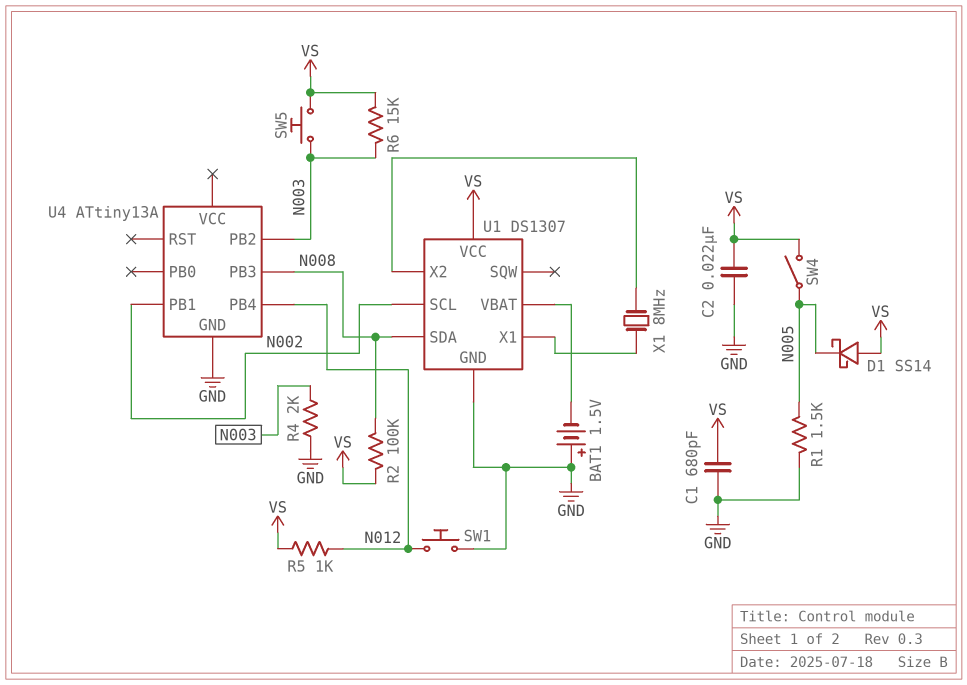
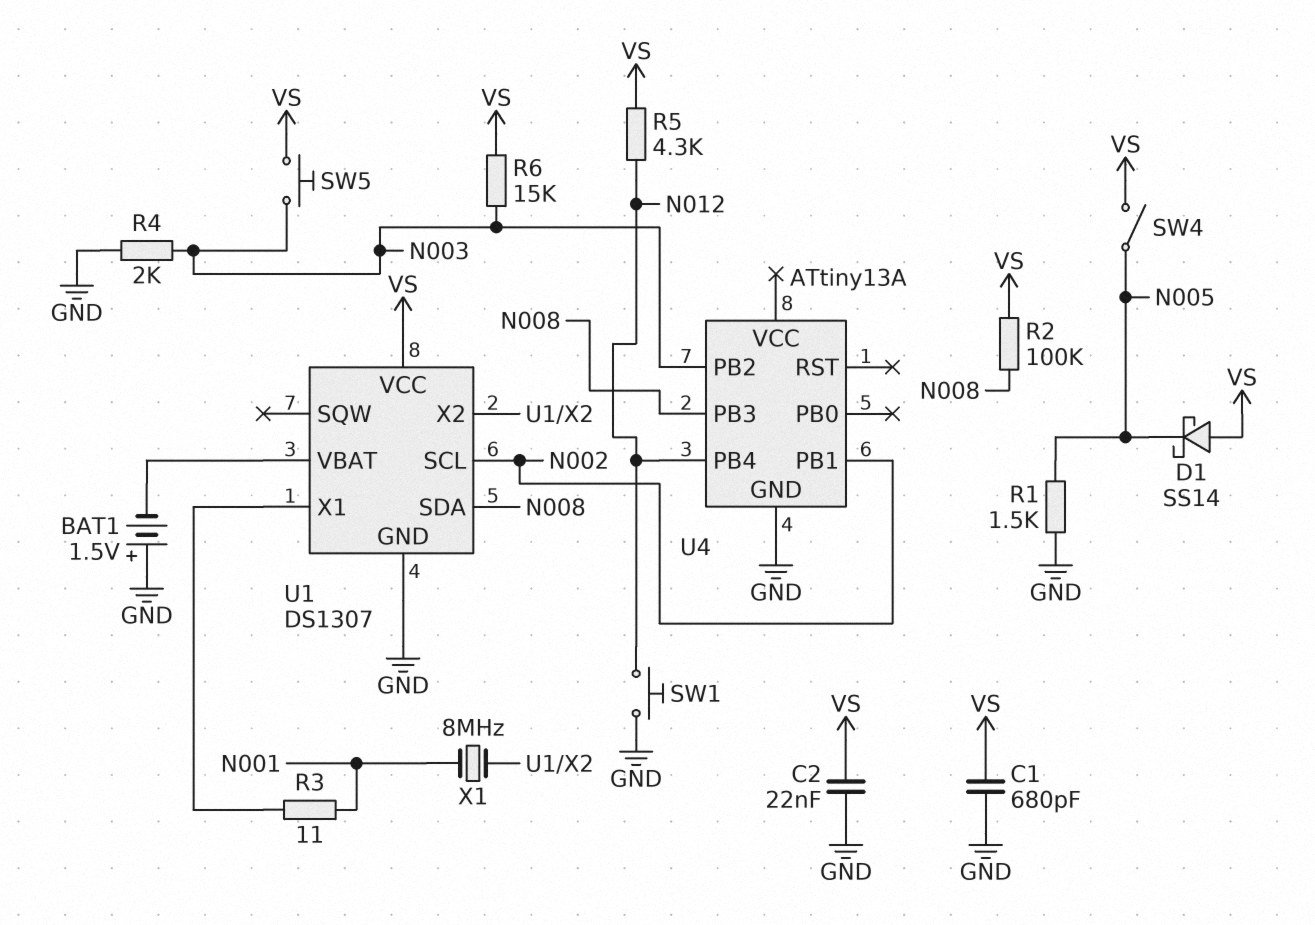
R3: none -> 11 (N001, U1/X1)
R5: 1k (N012, VS) -> 4.3k (N012, VS)
X1: 8MHz (U1/X1, U1/X2) -> 8MHz (N001, U1/X2)

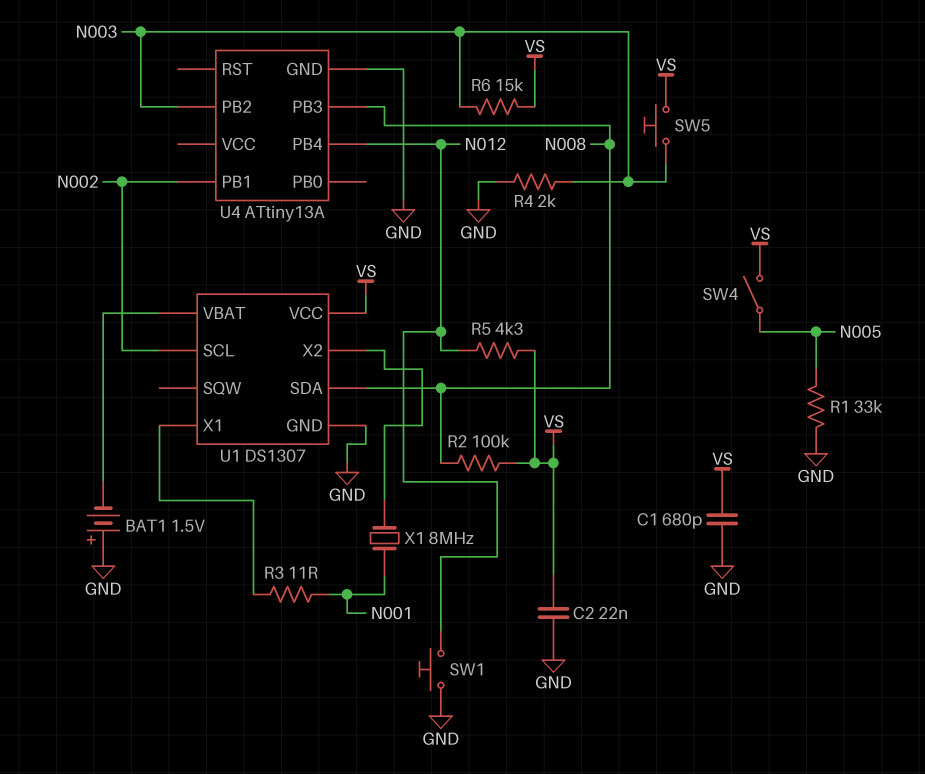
D1: schottky SS14 (A VS, K N005) -> none
R1: 1.5k (GND, N005) -> 33k (GND, N005)

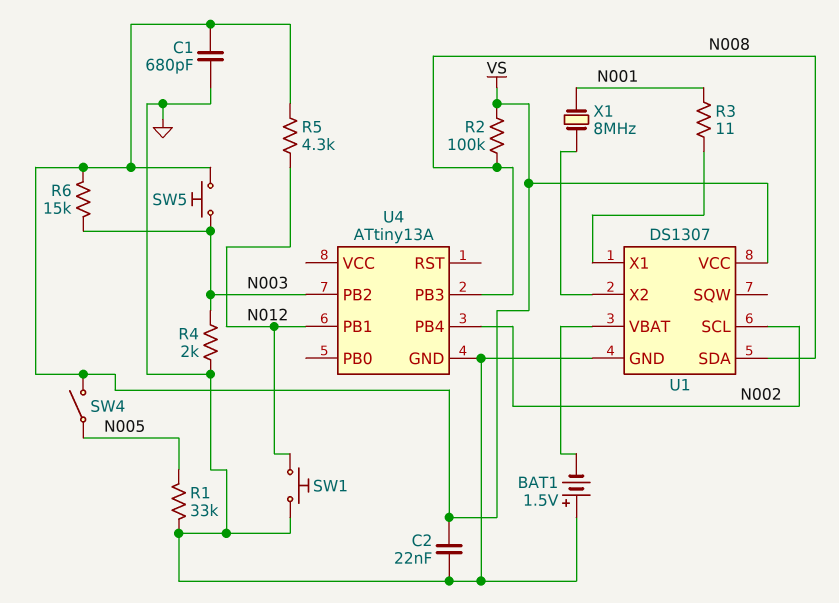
U4 pin PB1: N002 -> N012
U4 pin PB4: N012 -> N002

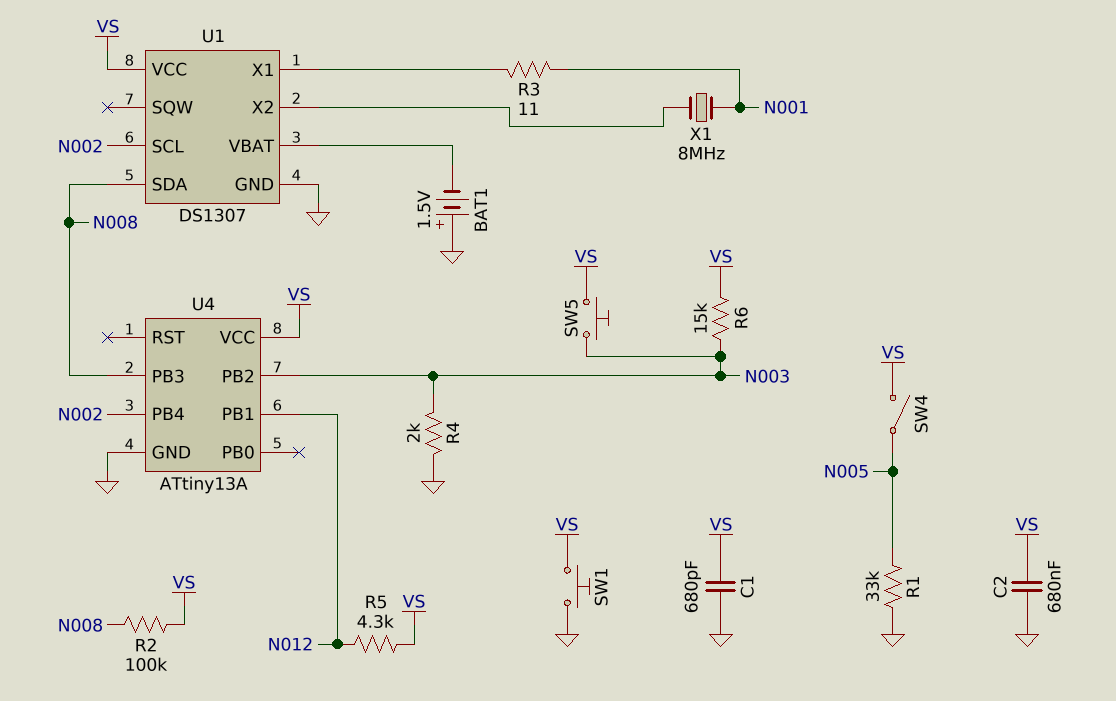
C2: 22nF (GND, VS) -> 680nF (GND, VS)
SW1: button (GND, N012) -> button (GND, VS)
U4 pin VCC: none -> VS

